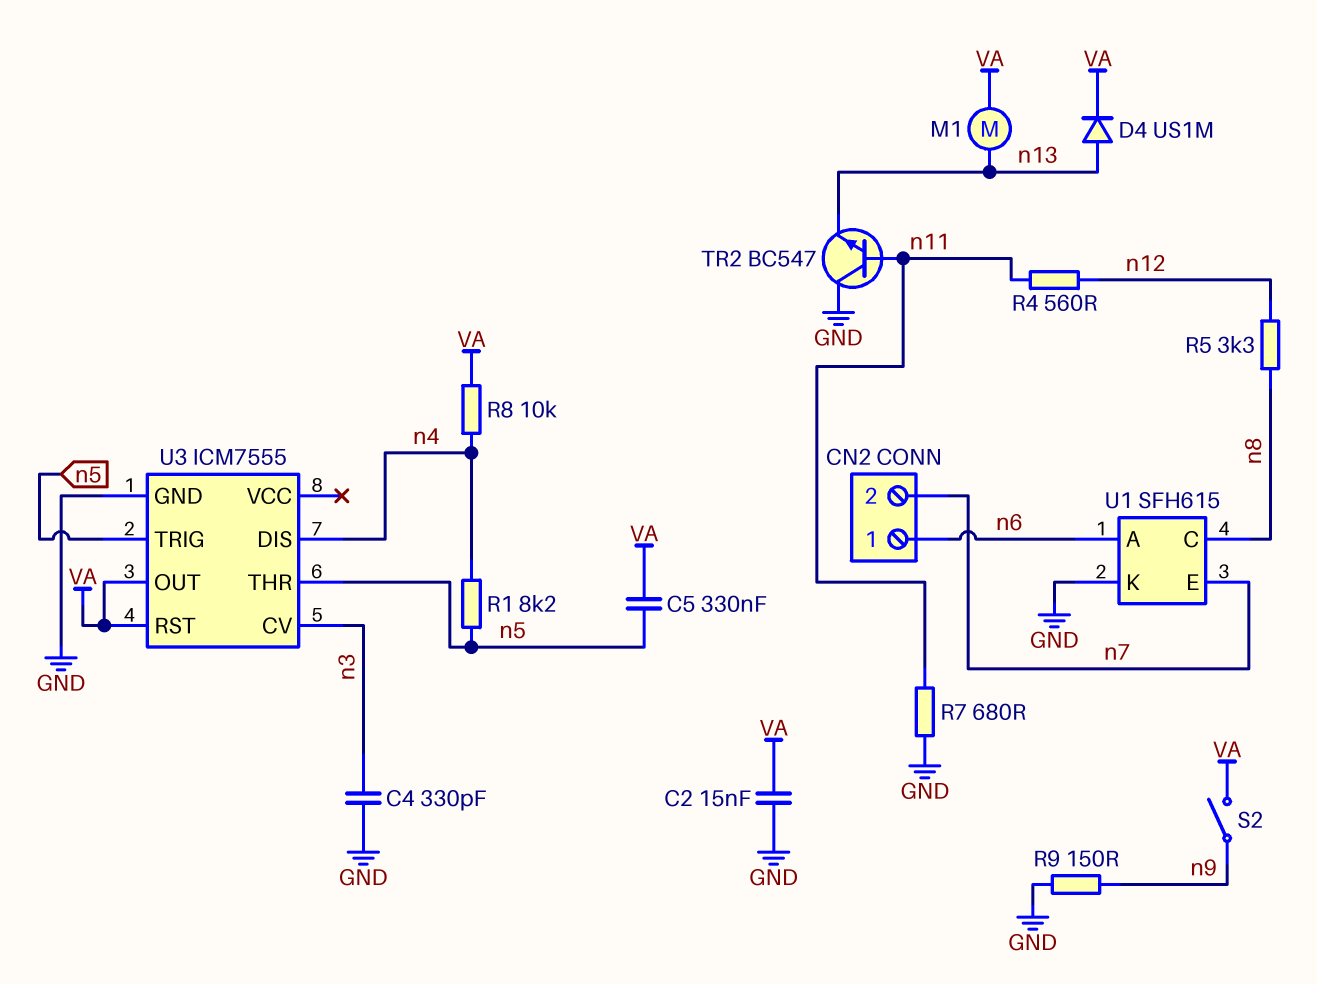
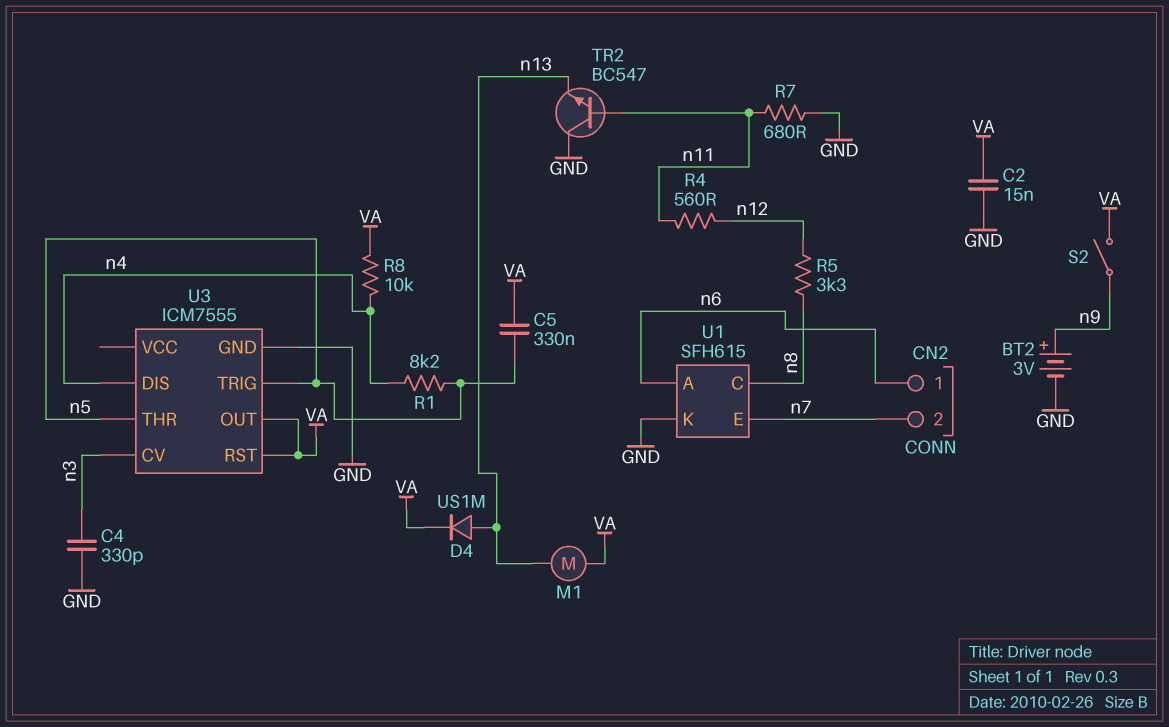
BT2: none -> 3V (plus n9, minus GND)
R9: 150 (GND, n9) -> none

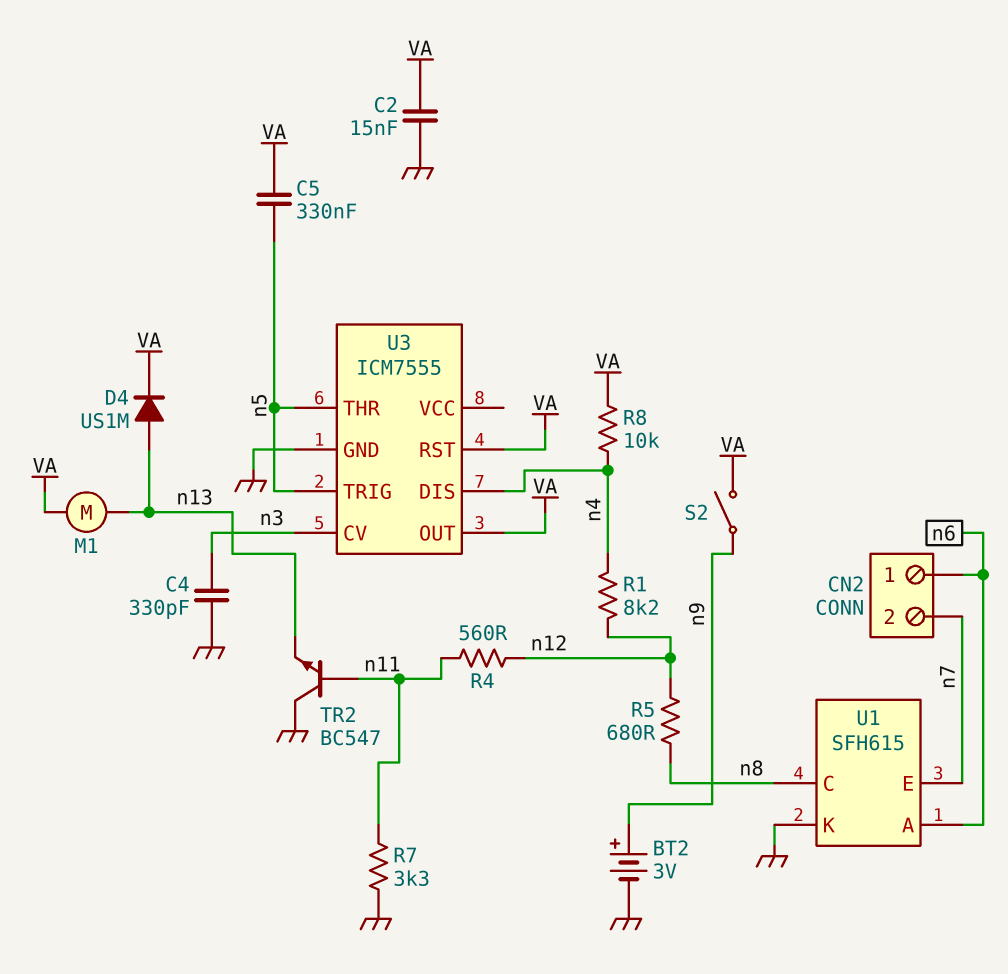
R1: 8.2k (n4, n5) -> 8.2k (n4, n12)
R5: 3.3k (n8, n12) -> 680 (n8, n12)
R7: 680 (GND, n11) -> 3.3k (GND, n11)

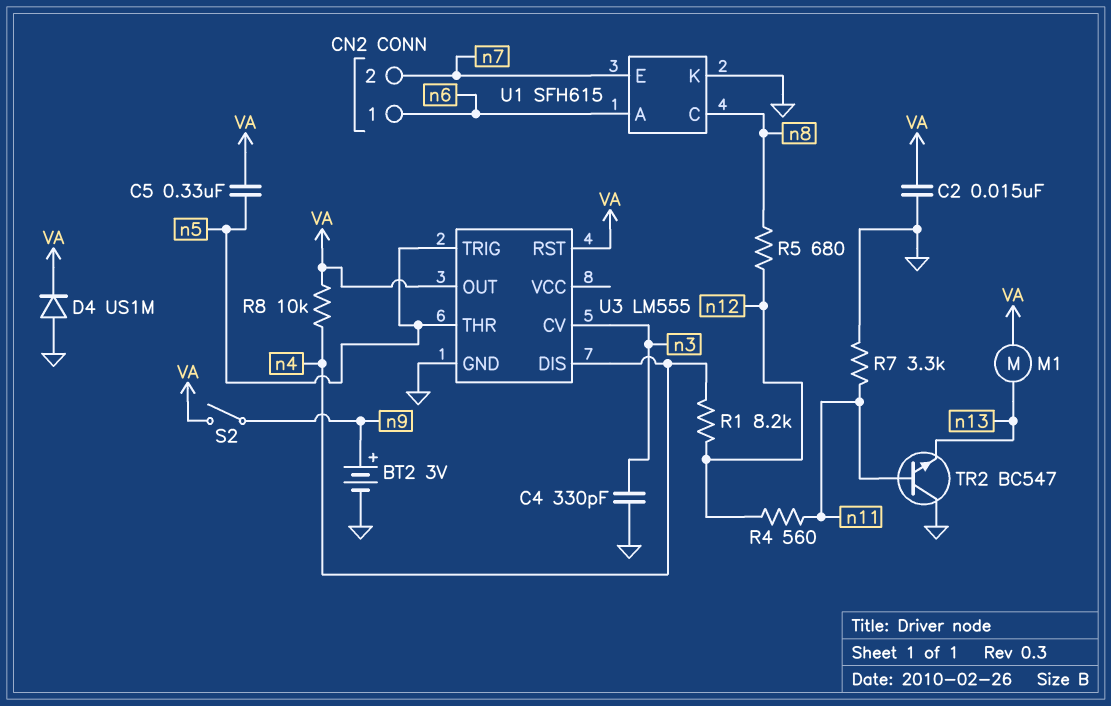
D4: diode US1M (A n13, K VA) -> diode US1M (A GND, K VA)
U3: ICM7555 -> LM555

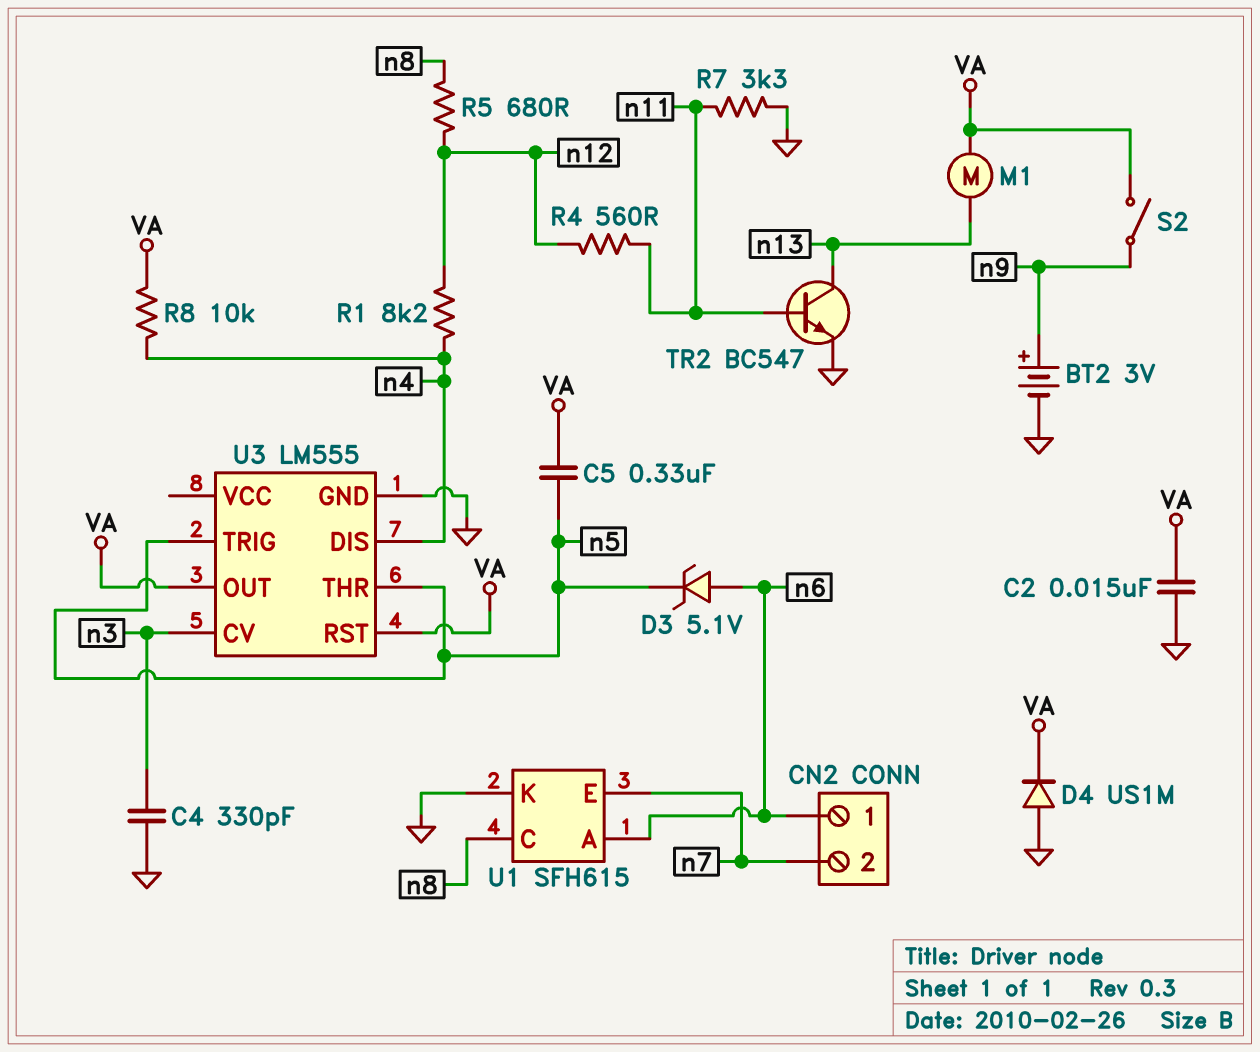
D3: none -> zener 5.1V (A n6, K n5)
TR2: NPN BC547 (B n11, C GND, E n13) -> NPN BC547 (B n11, C n13, E GND)

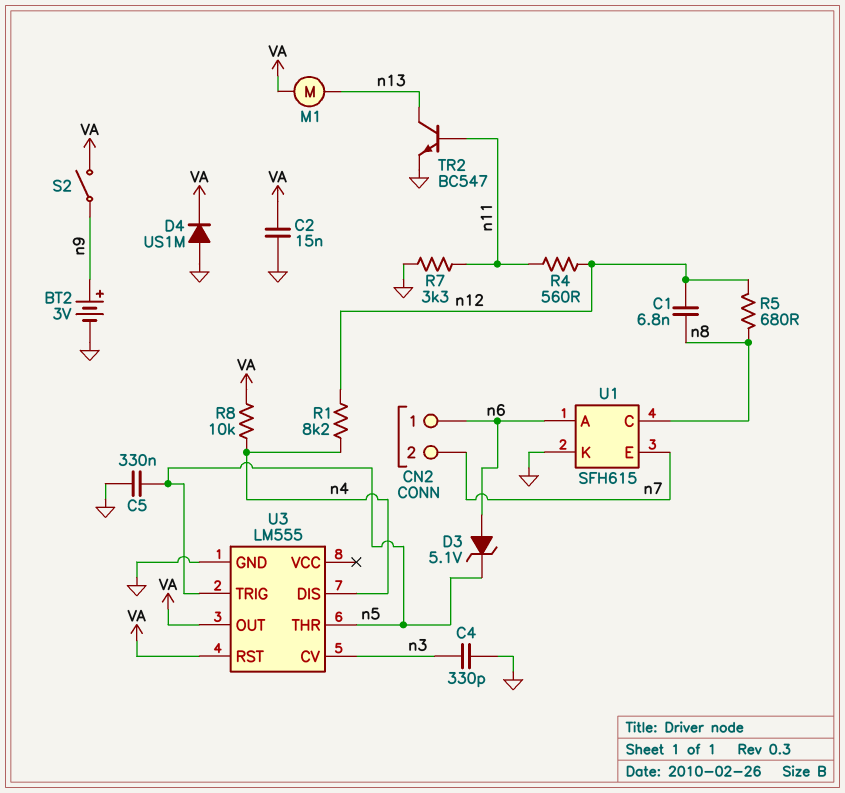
C1: none -> 6.8nF (n8, n12)
C5: 330nF (VA, n5) -> 330nF (GND, n5)

